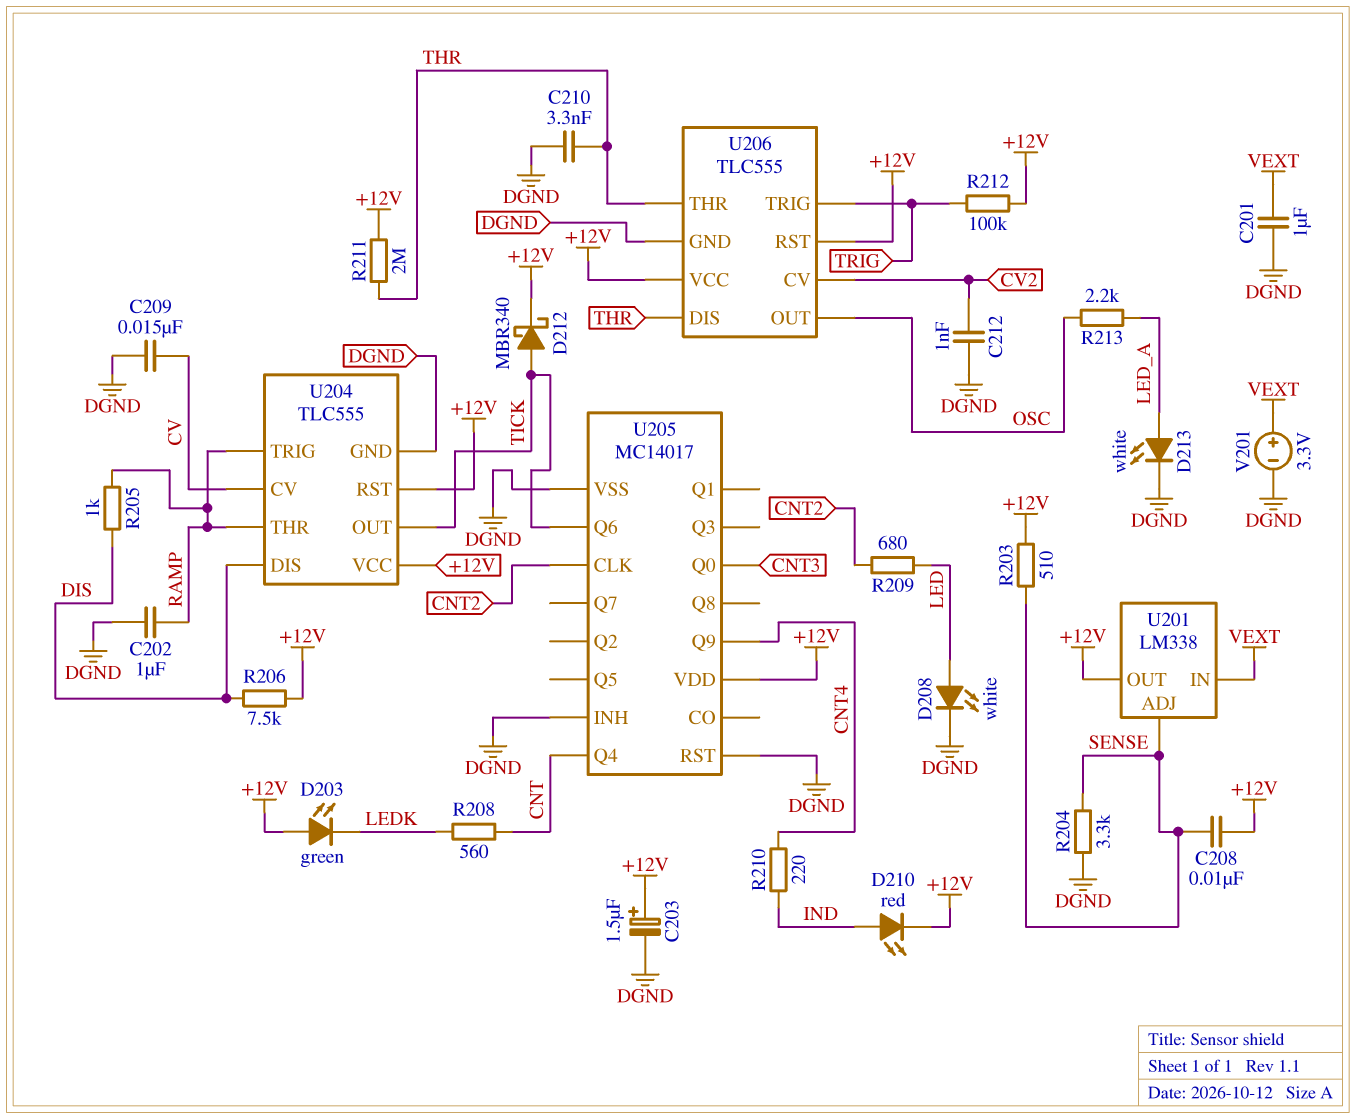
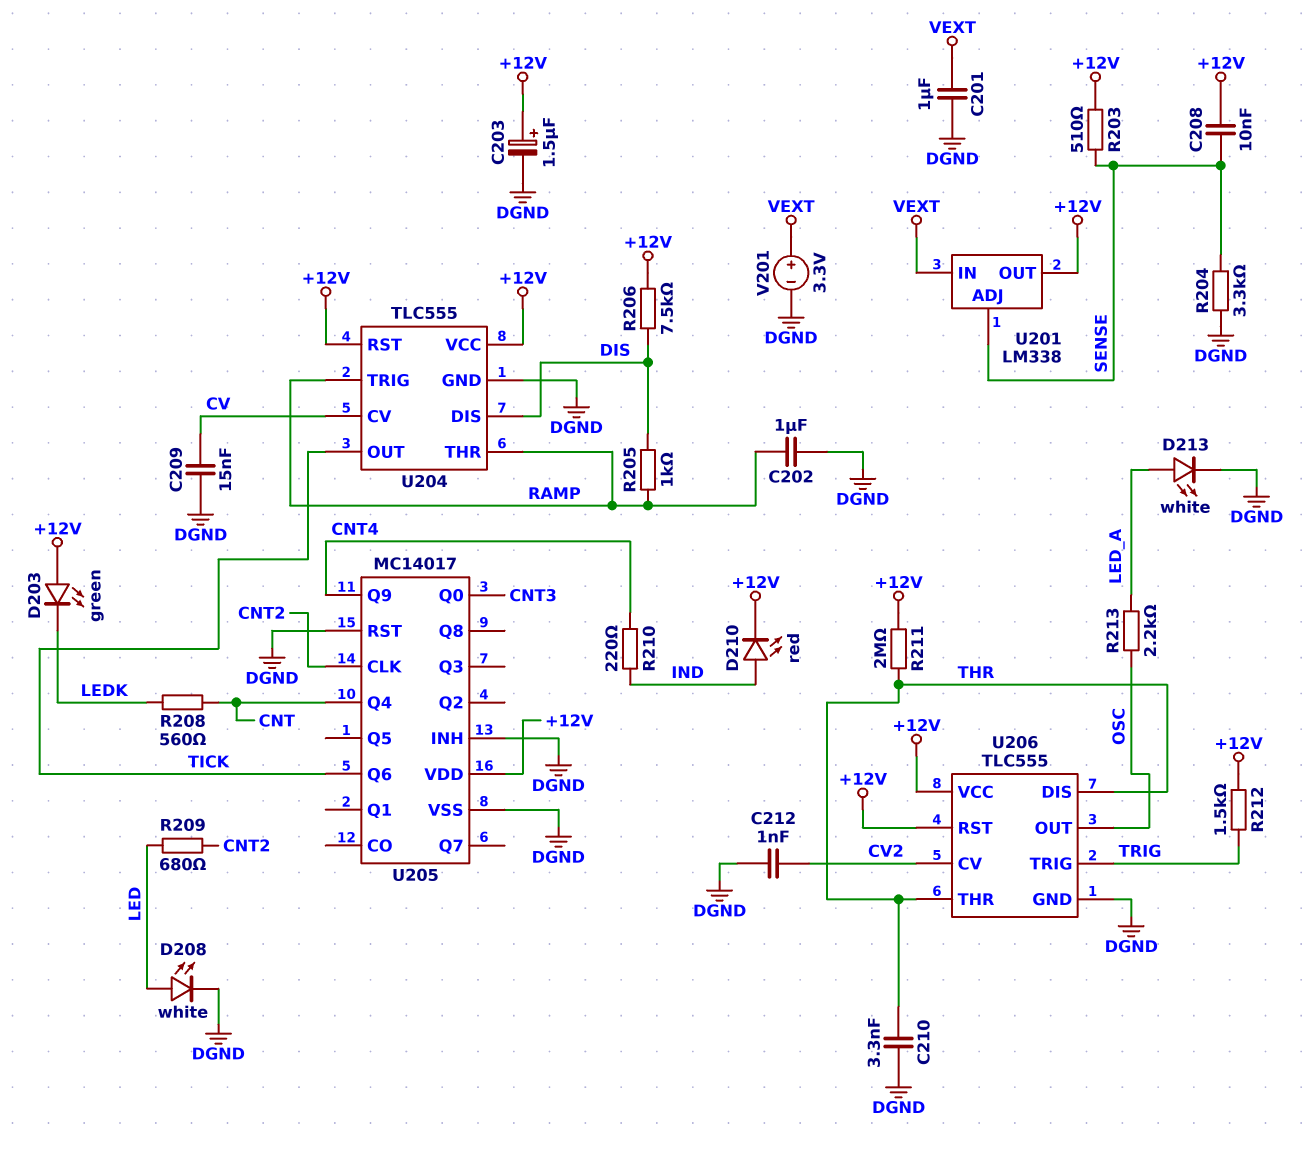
D212: schottky MBR340 (A TICK, K +12V) -> none
R212: 100k (+12V, TRIG) -> 1.5k (+12V, TRIG)

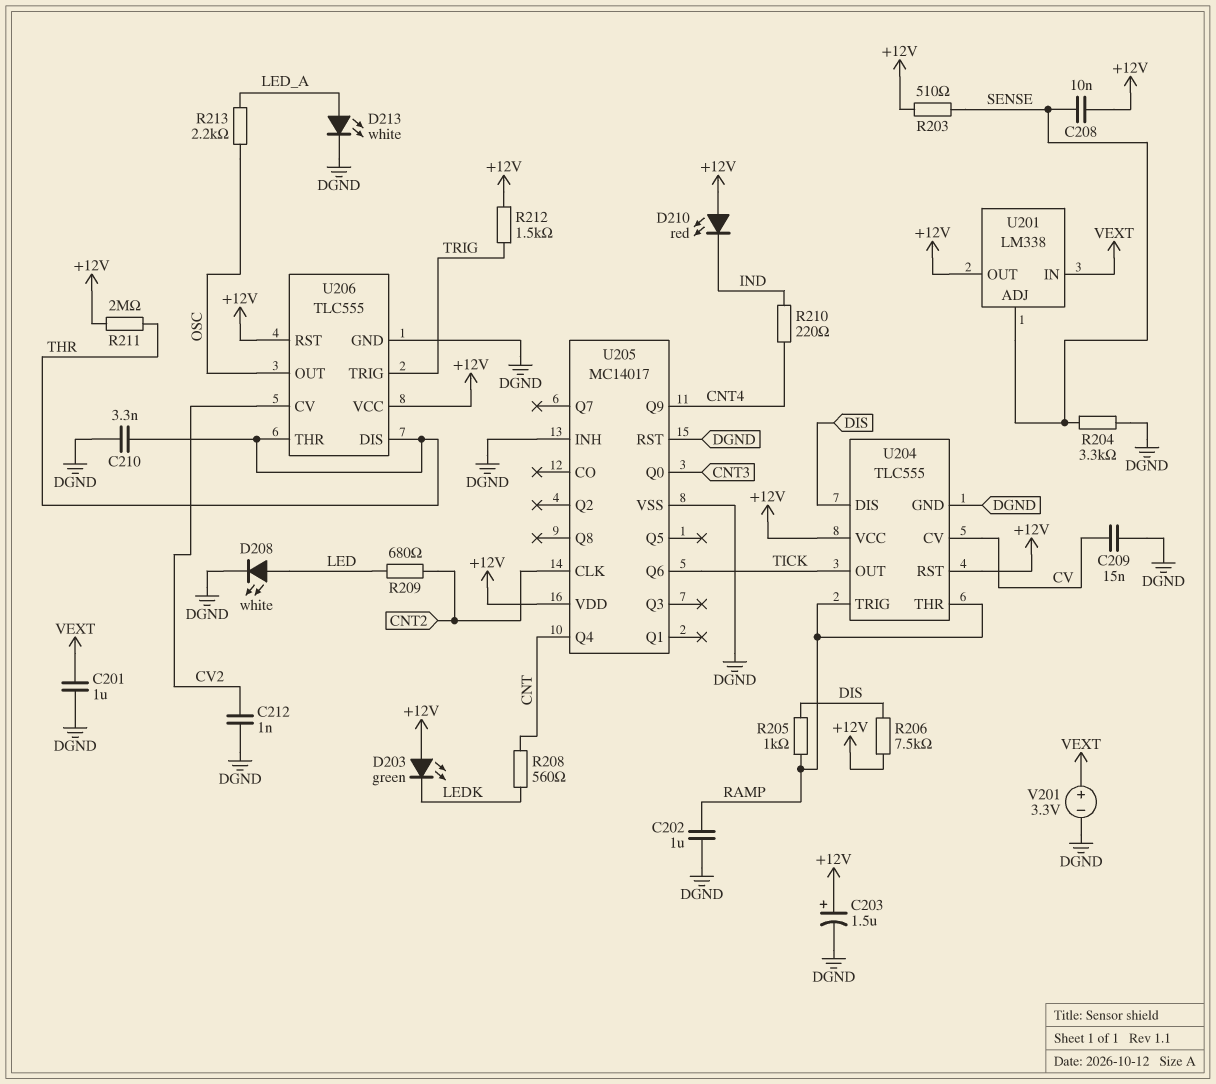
D210: LED red (A IND, K +12V) -> LED red (A +12V, K IND)

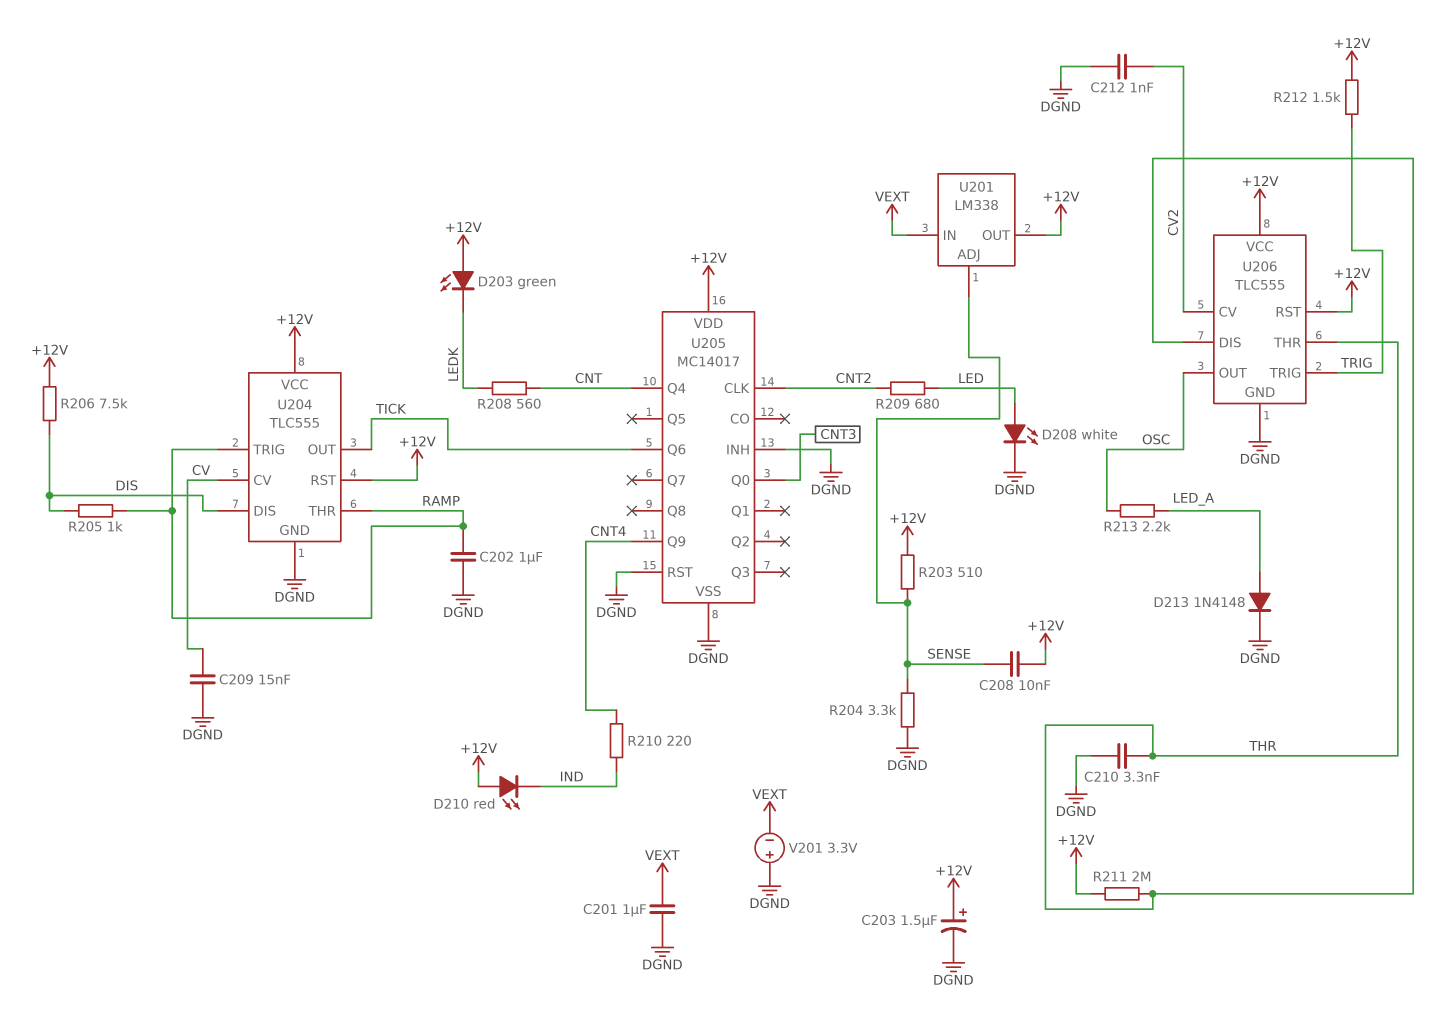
D213: LED white (A LED_A, K DGND) -> diode 1N4148 (A LED_A, K DGND)
V201: 3.3V (plus VEXT, minus DGND) -> 3.3V (plus DGND, minus VEXT)

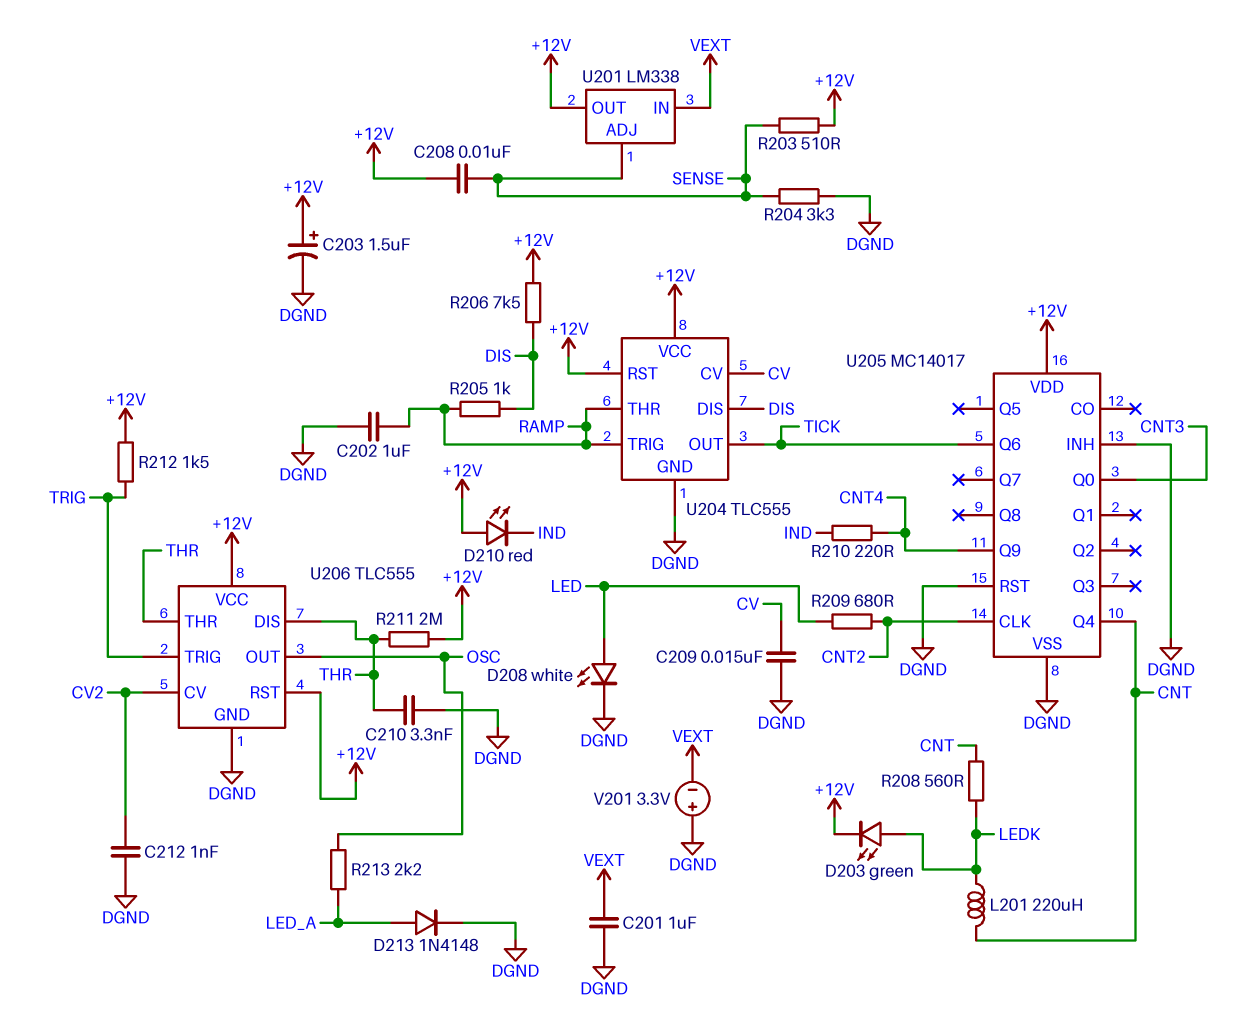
D203: LED green (A +12V, K LEDK) -> LED green (A LEDK, K +12V)
L201: none -> 220uH (CNT, LEDK)

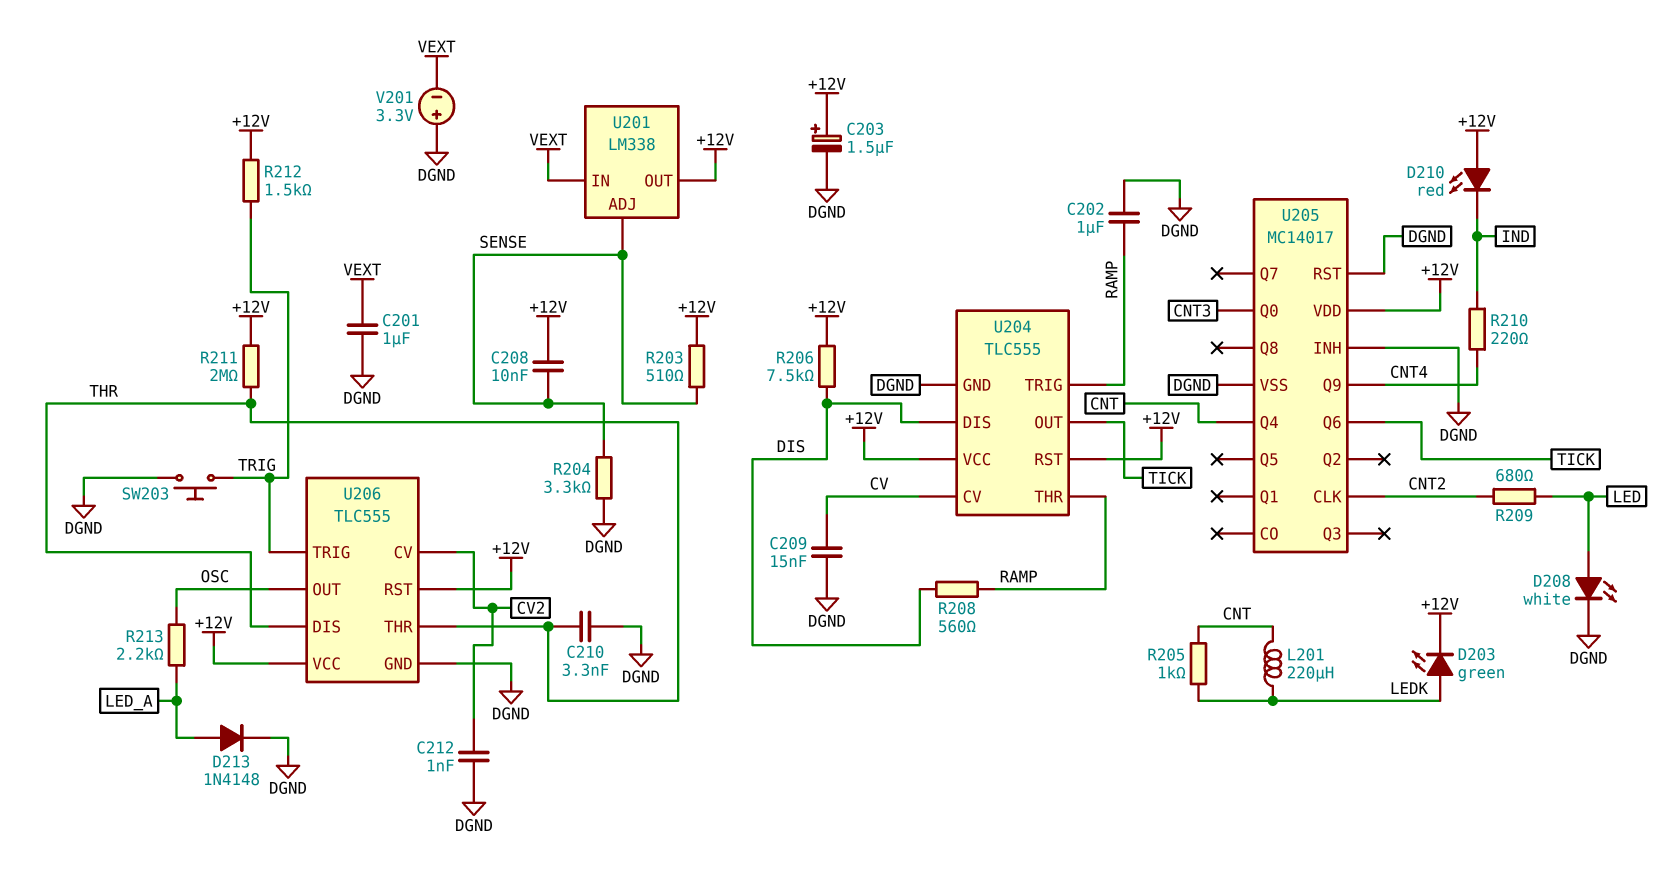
R205: 1k (DIS, RAMP) -> 1k (CNT, LEDK)
R208: 560 (CNT, LEDK) -> 560 (DIS, RAMP)
SW203: none -> button (DGND, TRIG)

